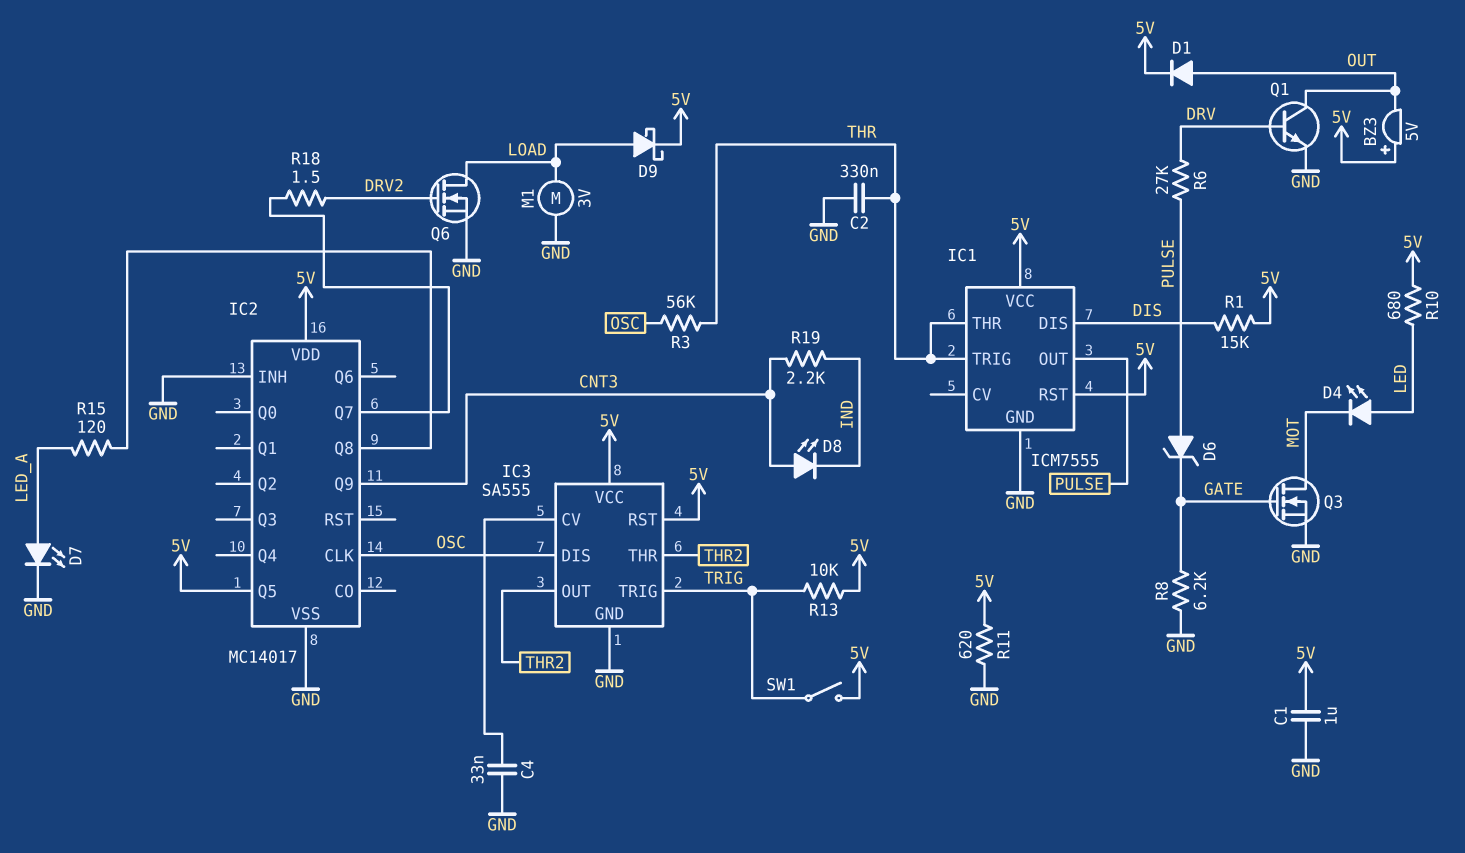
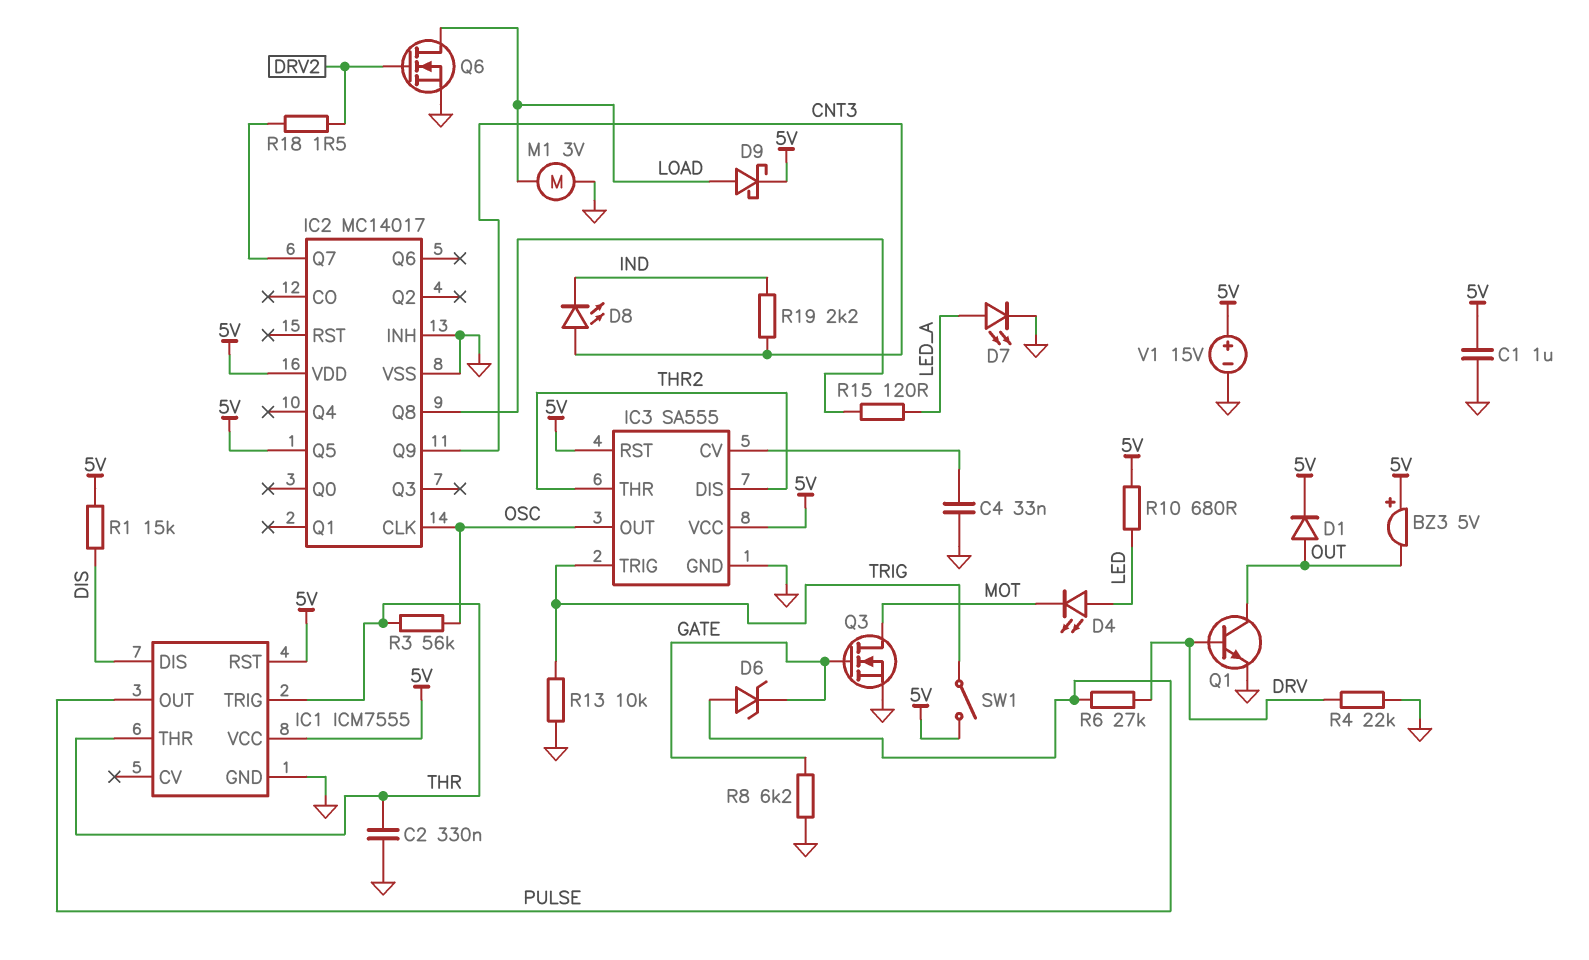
IC3 pin DIS: OSC -> THR2
IC3 pin OUT: THR2 -> OSC
R4: none -> 22k (DRV, GND)
R11: 620 (5V, GND) -> none
R13: 10k (5V, TRIG) -> 10k (GND, TRIG)
V1: none -> 15V (plus 5V, minus GND)

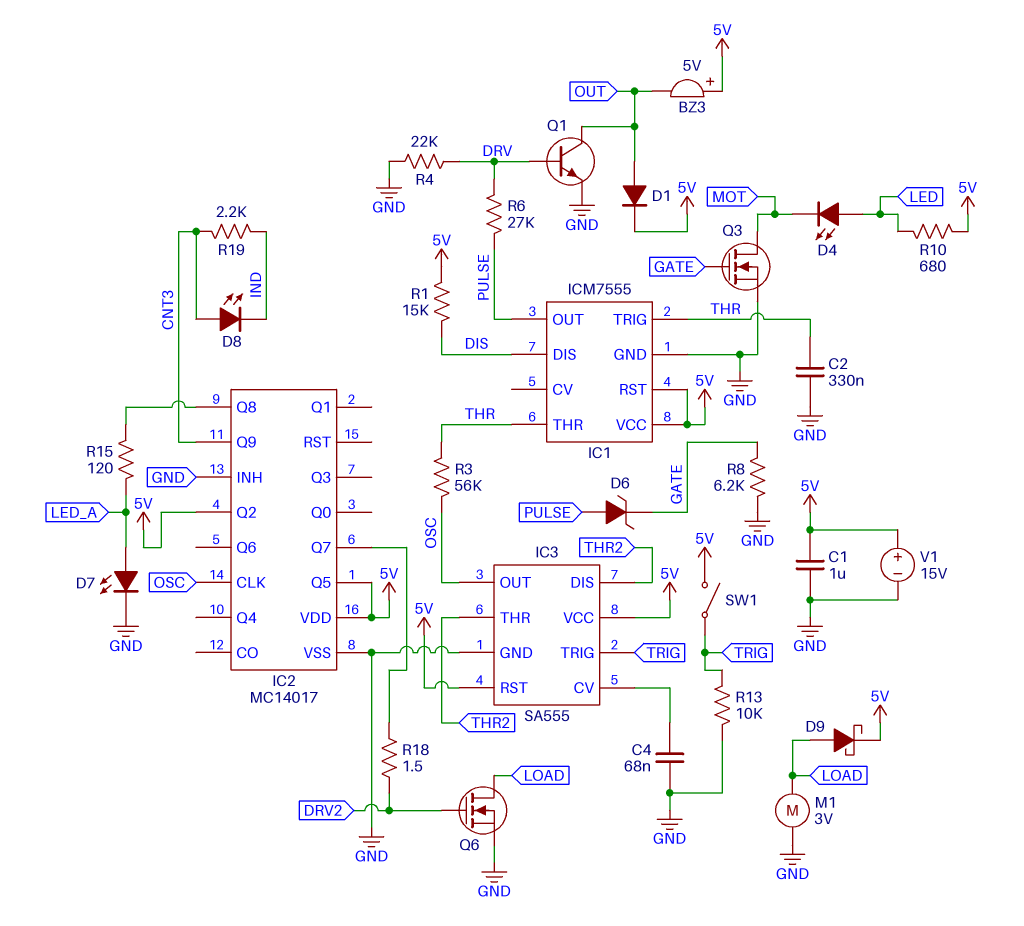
C4: 33nF (GND, IC3/CV) -> 68nF (GND, IC3/CV)
IC2 pin Q2: none -> 5V

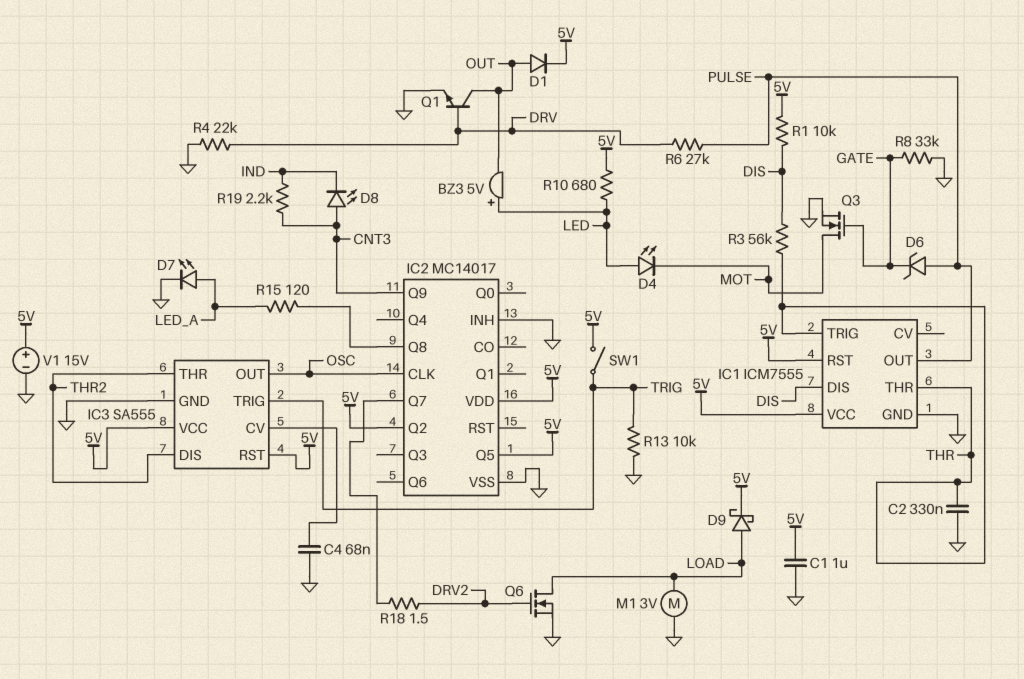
BZ3: buzzer 5V (plus 5V, minus OUT) -> buzzer 5V (plus LED, minus OUT)
R1: 15k (5V, DIS) -> 10k (5V, DIS)
R3: 56k (OSC, THR) -> 56k (DIS, THR)
R8: 6.2k (GATE, GND) -> 33k (GATE, GND)

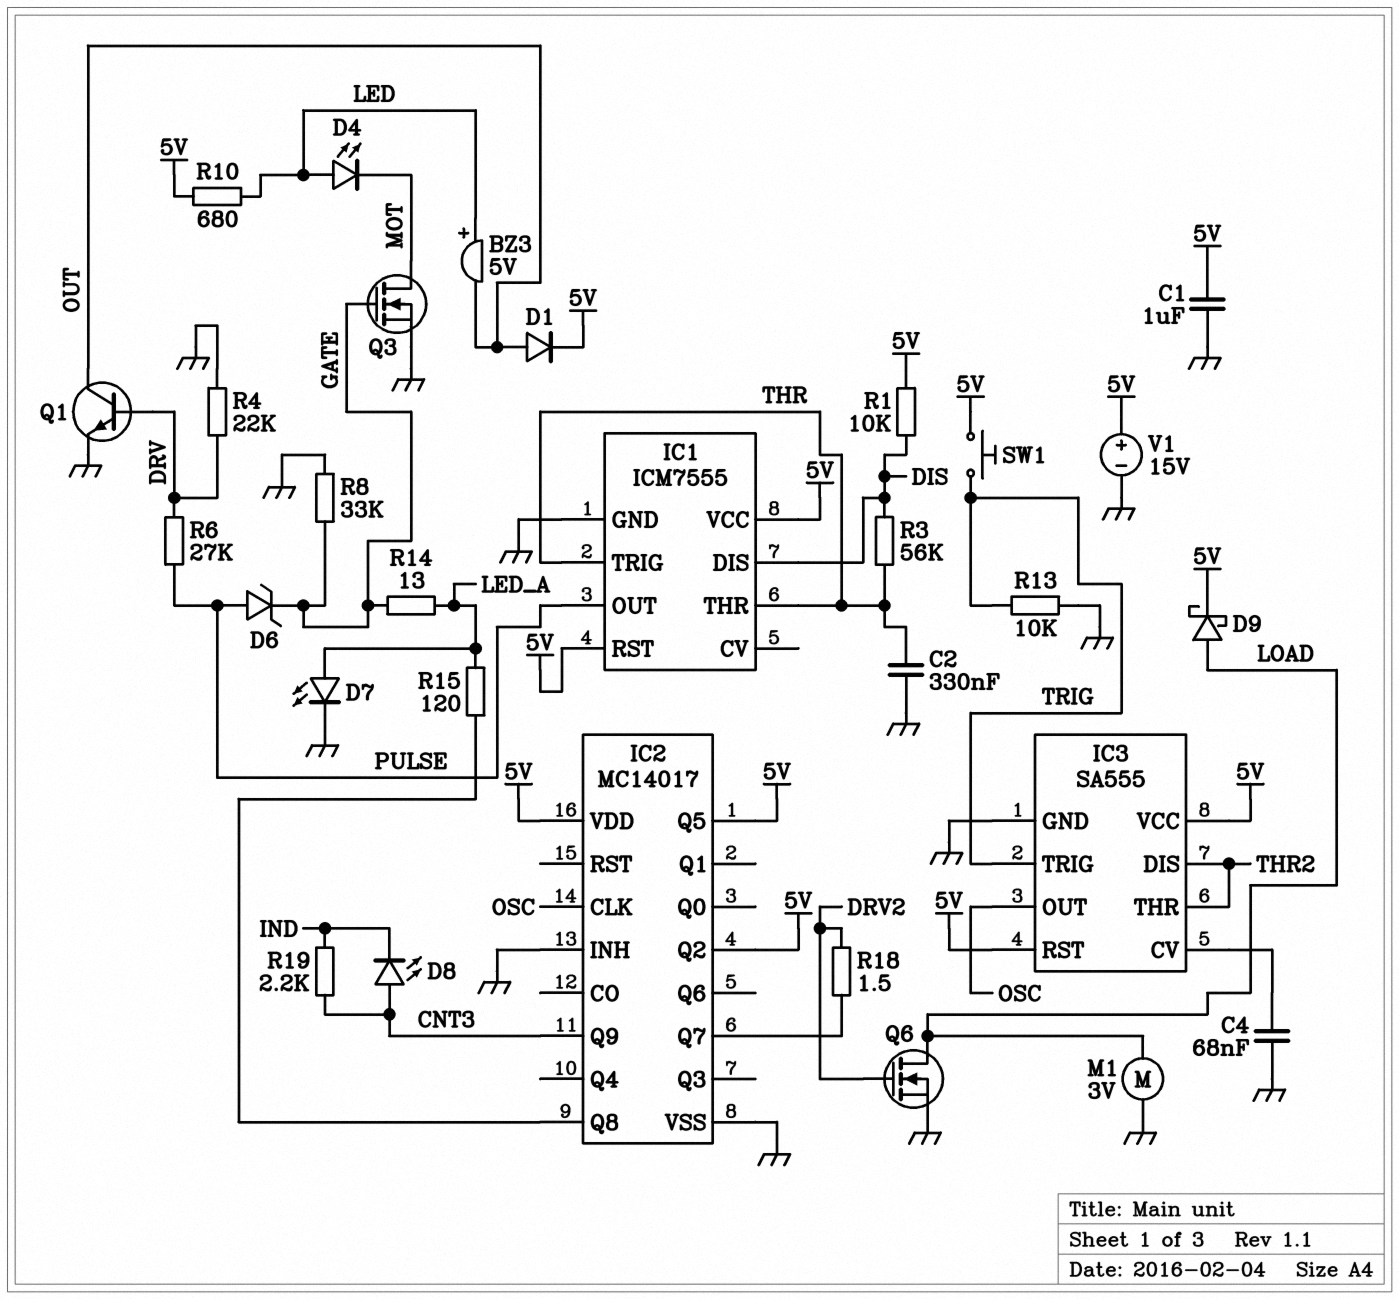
R14: none -> 13 (GATE, LED_A)
SW1: switch (5V, TRIG) -> button (5V, TRIG)

